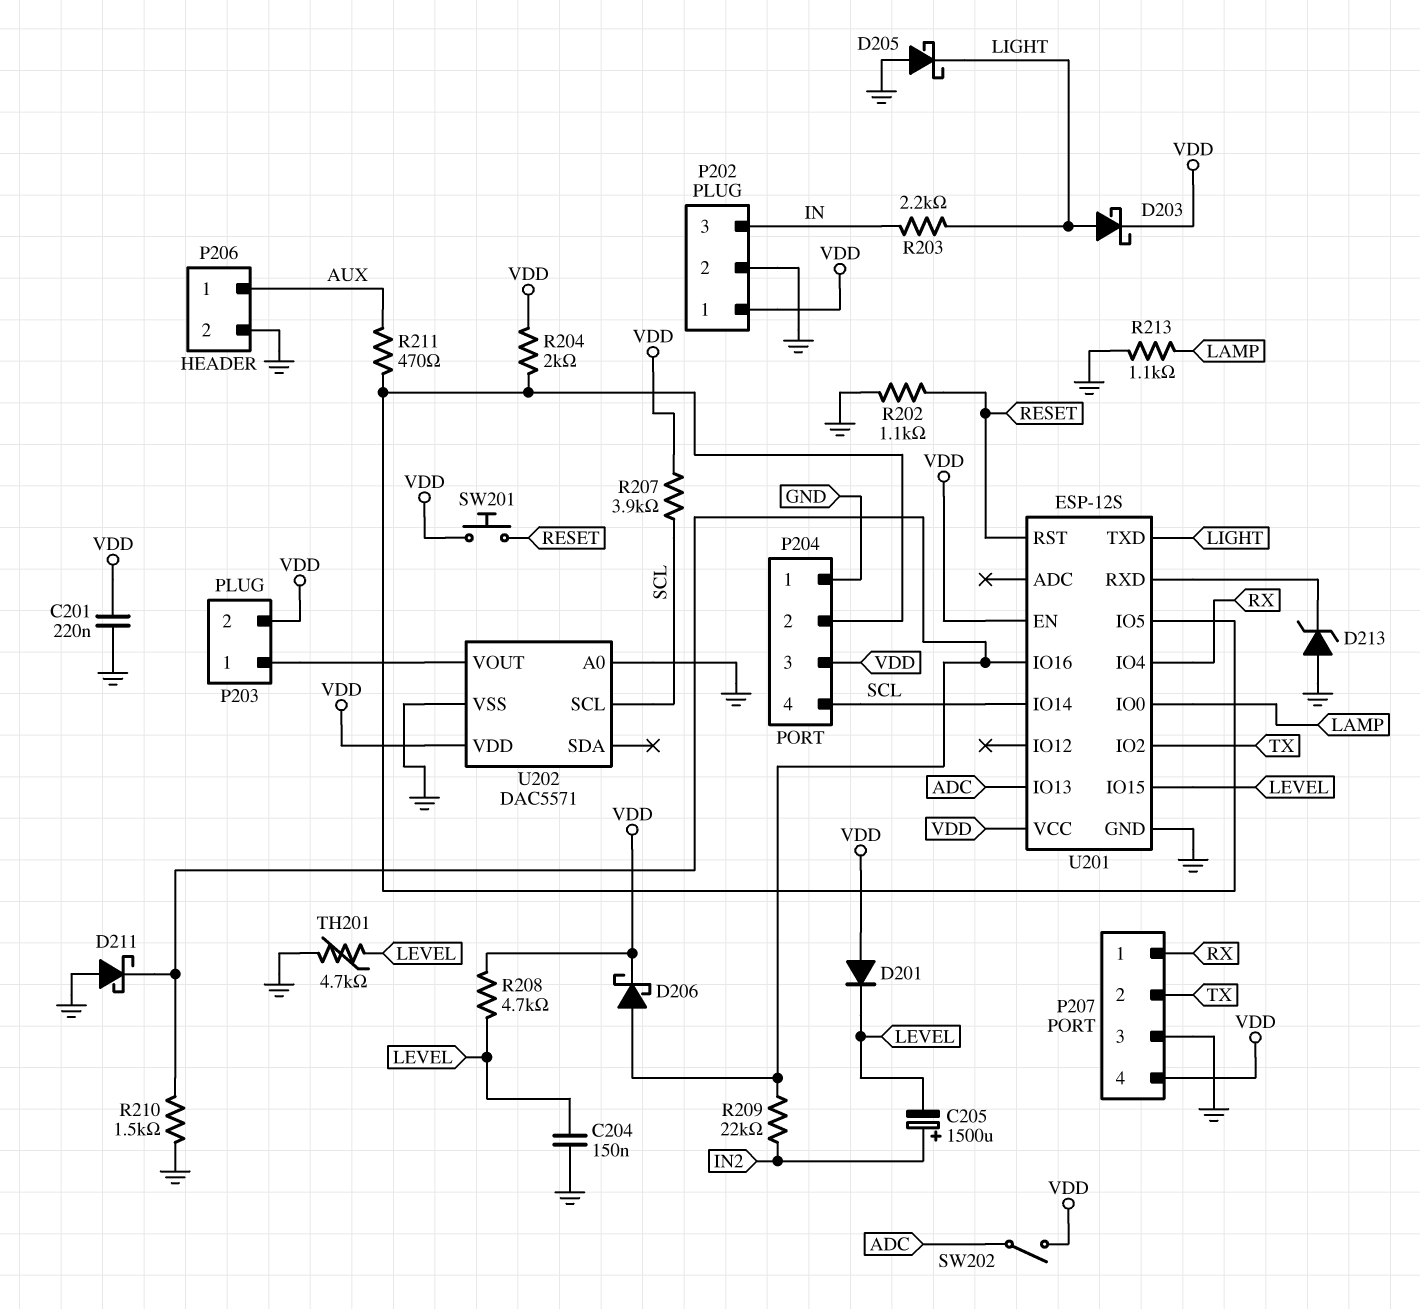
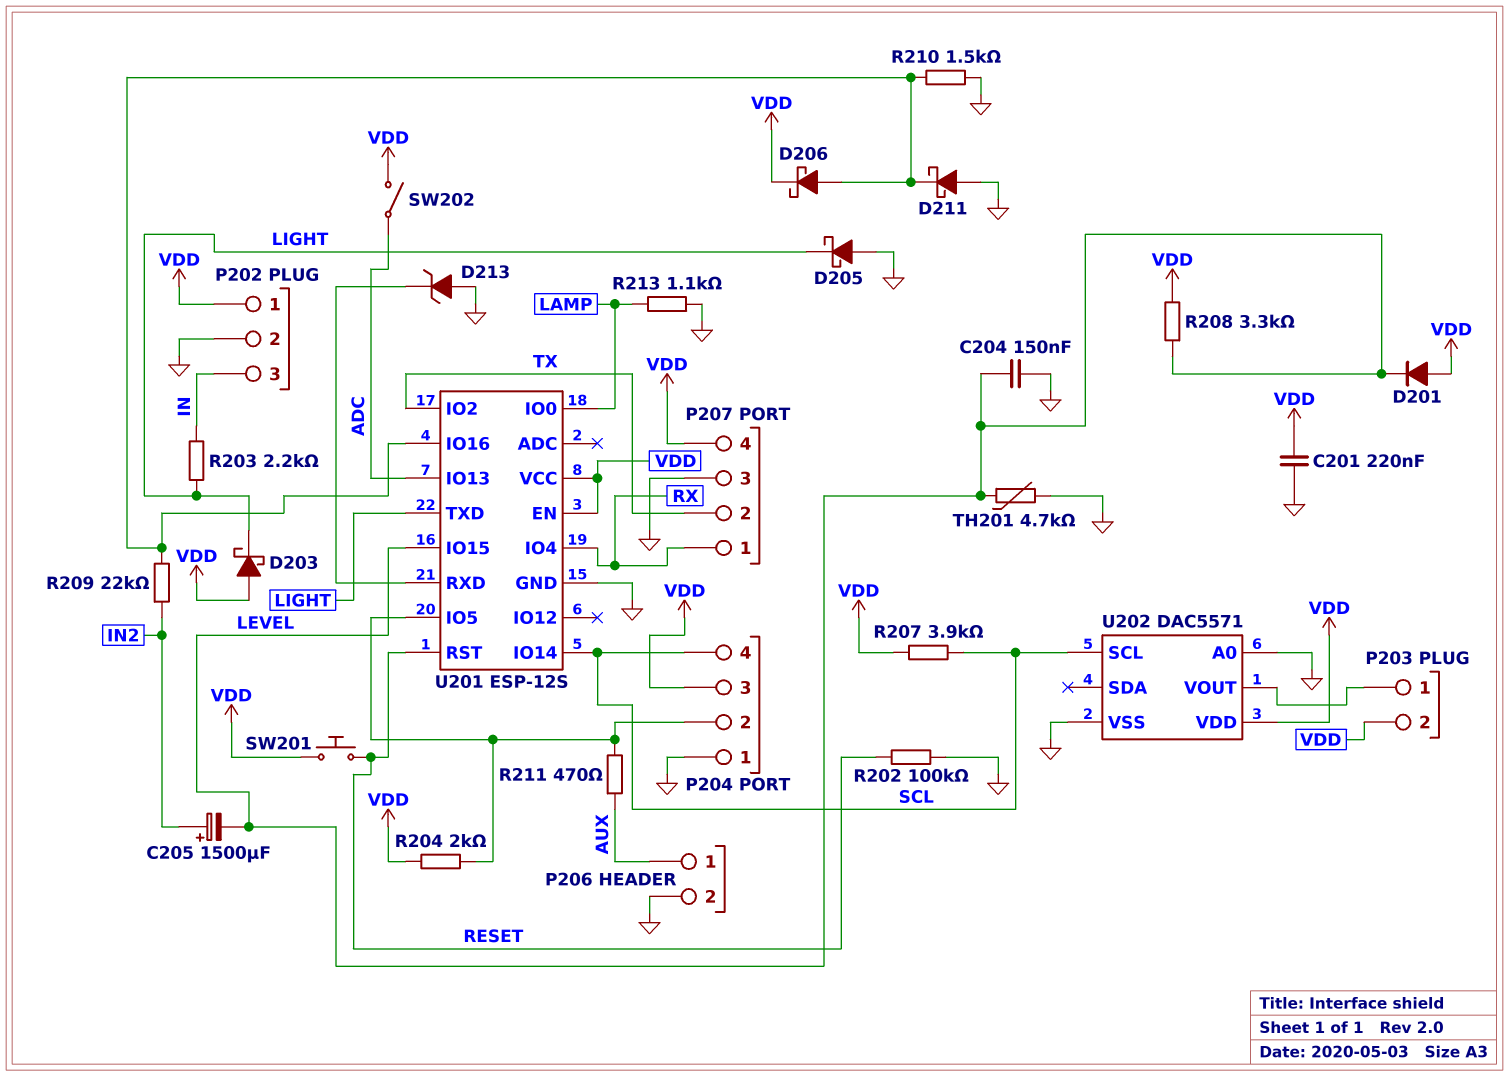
D203: schottky (A LIGHT, K VDD) -> schottky (A VDD, K LIGHT)
R202: 1.1k (GND, RESET) -> 100k (GND, RESET)
R208: 4.7k (LEVEL, VDD) -> 3.3k (LEVEL, VDD)

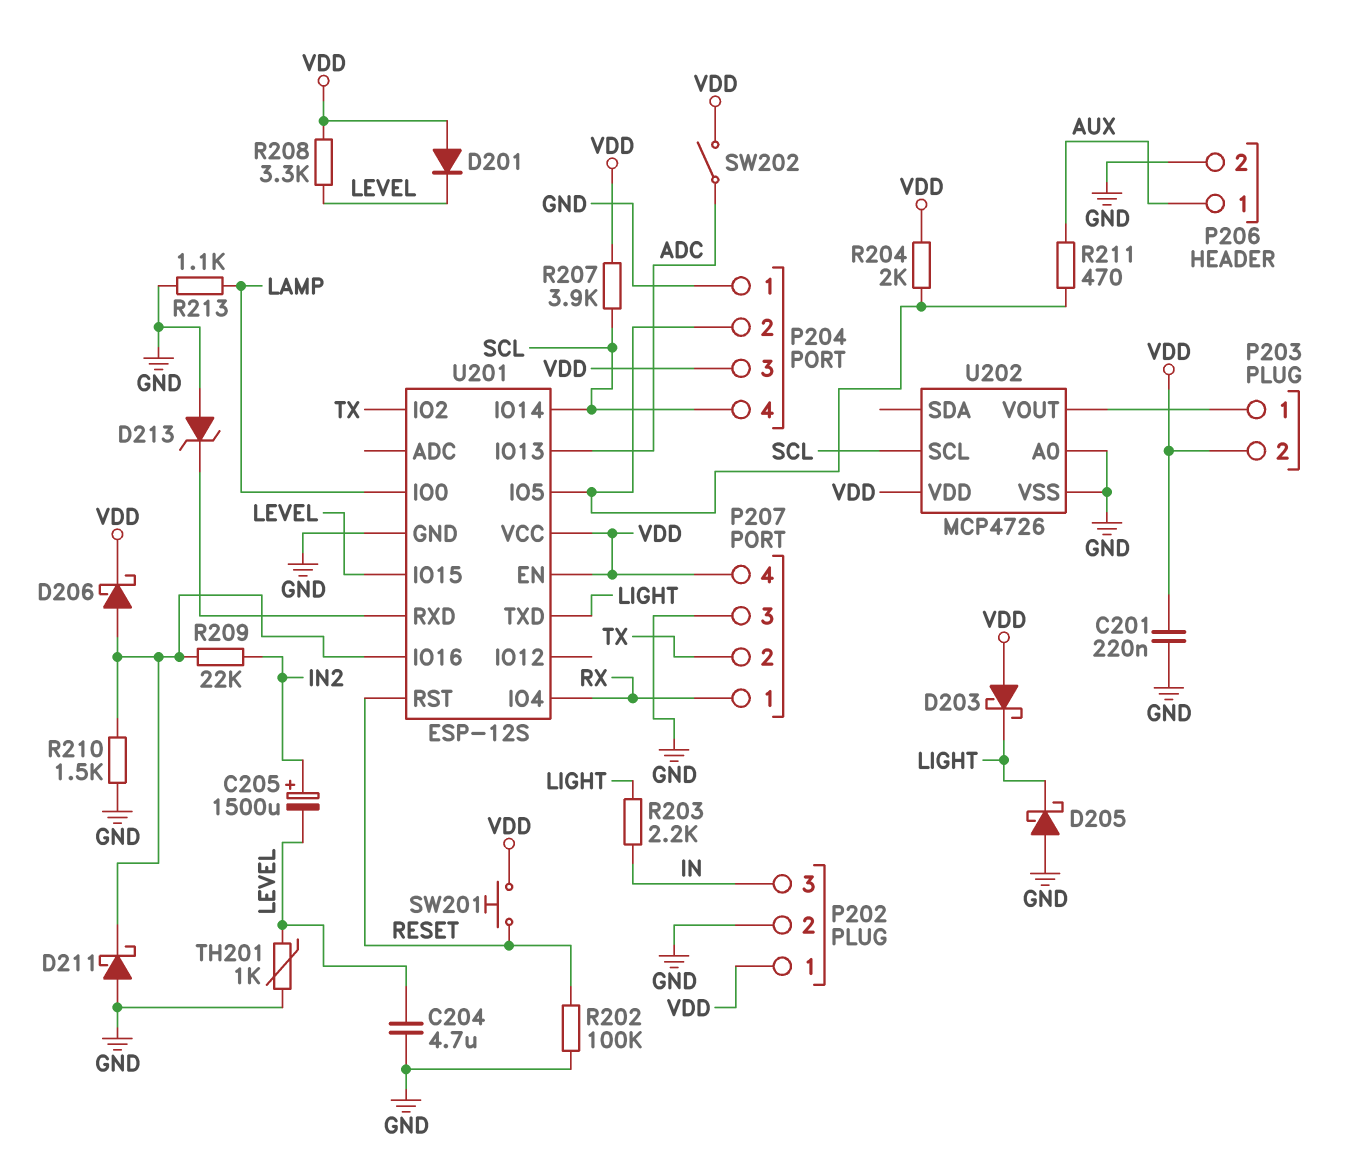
C204: 150nF (GND, LEVEL) -> 4.7uF (GND, LEVEL)
TH201: 4.7k (GND, LEVEL) -> 1k (GND, LEVEL)
U202: DAC5571 -> MCP4726

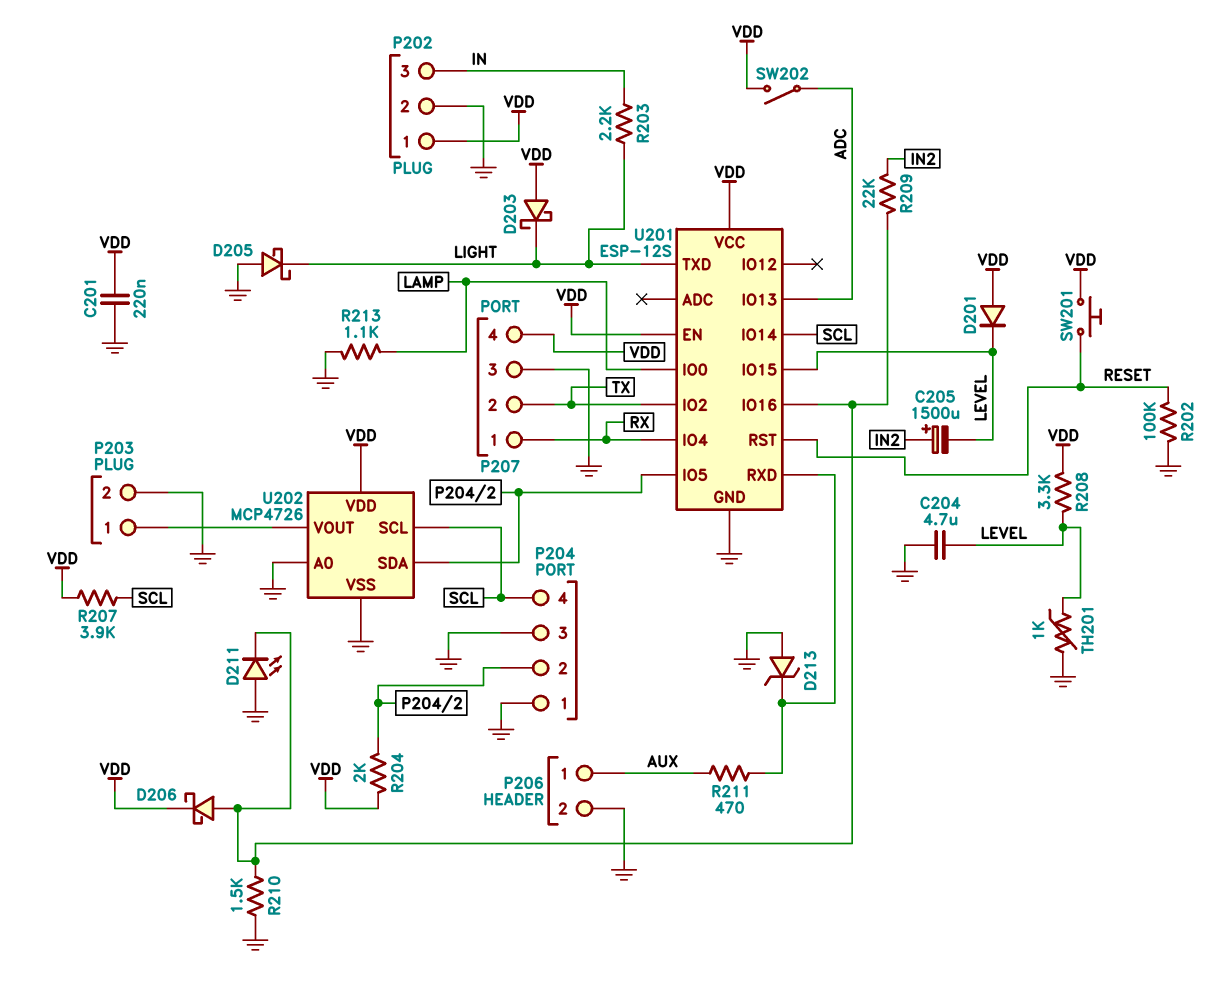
D211: schottky (A GND, K U201/IO16) -> LED (A GND, K U201/IO16)
P203 pin 2: VDD -> GND
P204 pin 3: VDD -> GND
R211: 470 (AUX, P204/2) -> 470 (AUX, U201/RXD)
U202 pin SDA: none -> P204/2

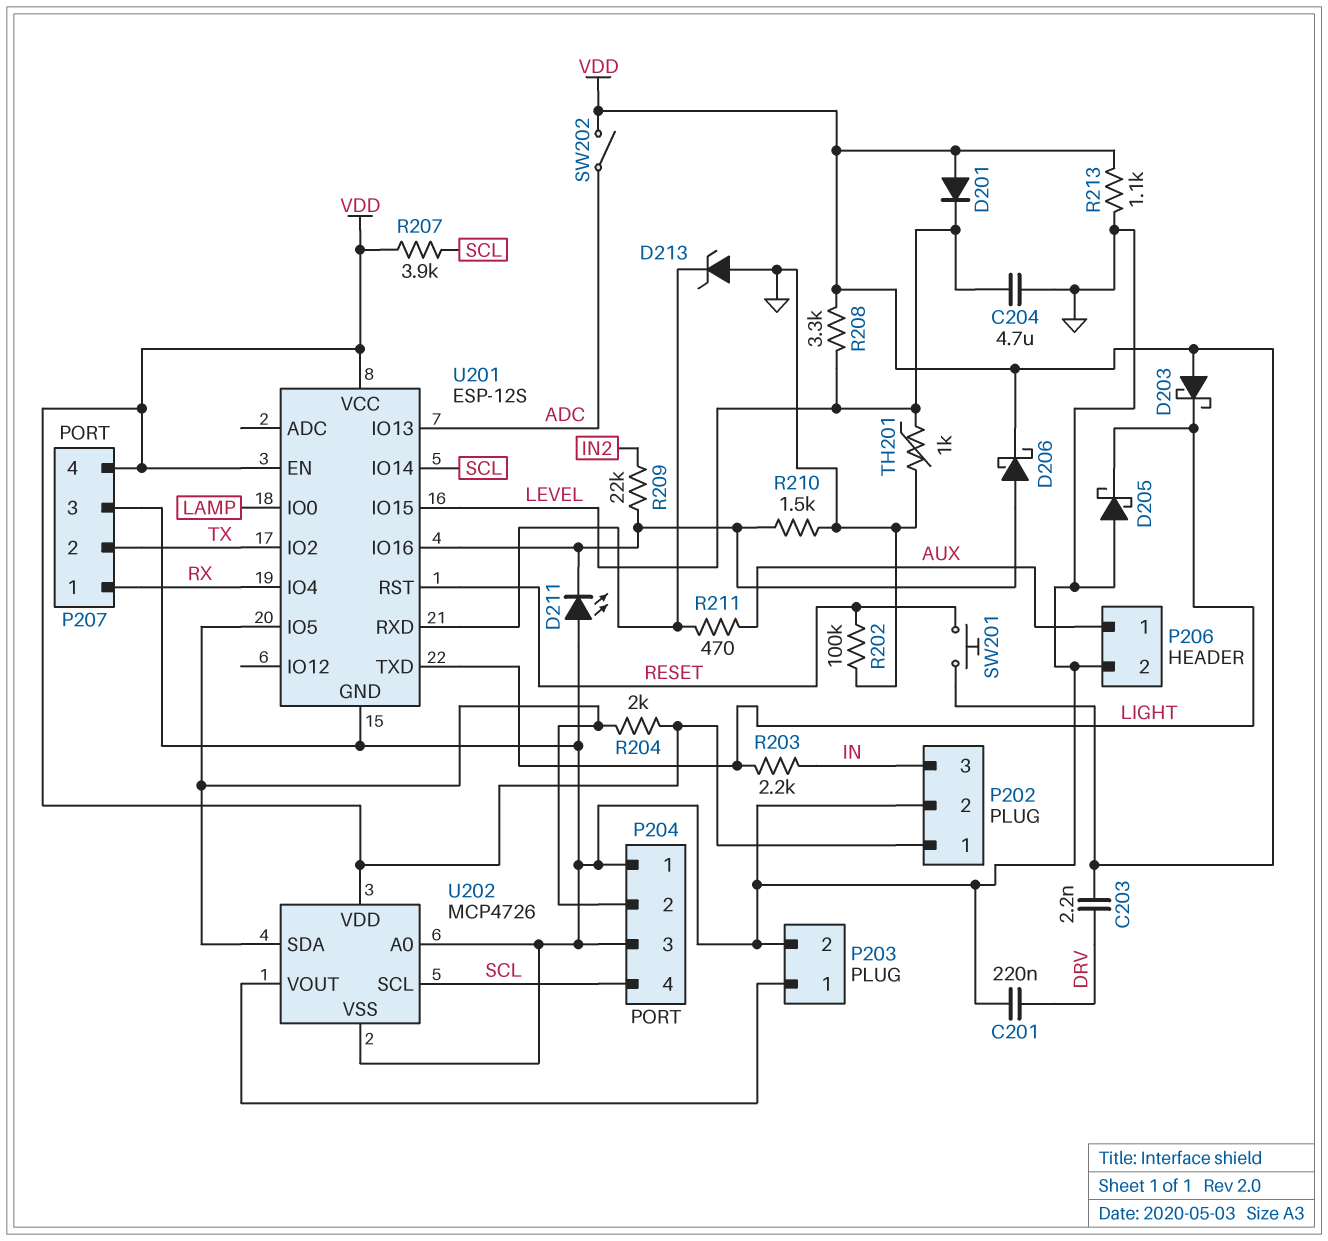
C201: 220nF (GND, VDD) -> 220nF (DRV, GND)
C203: none -> 2.2nF (DRV, VDD)
C205: 1500uF (plus IN2, minus LEVEL) -> none
R213: 1.1k (GND, LAMP) -> 1.1k (GND, VDD)

